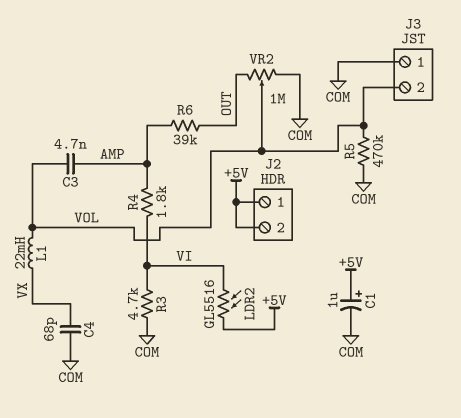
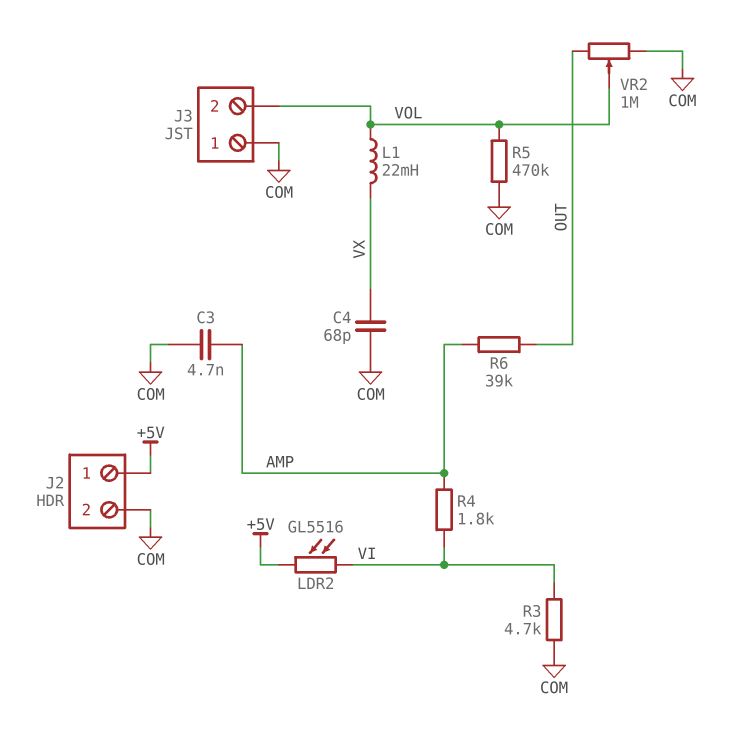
C1: 1uF (plus +5V, minus COM) -> none
C3: 4.7nF (AMP, VOL) -> 4.7nF (AMP, COM)
J2 pin 2: +5V -> COM

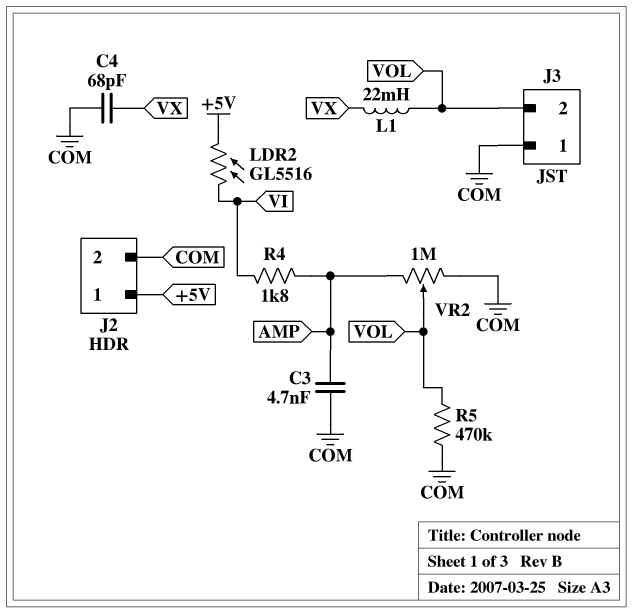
R3: 4.7k (COM, VI) -> none
R6: 39k (AMP, OUT) -> none
VR2: 1M (COM, OUT, wiper VOL) -> 1M (AMP, COM, wiper VOL)

